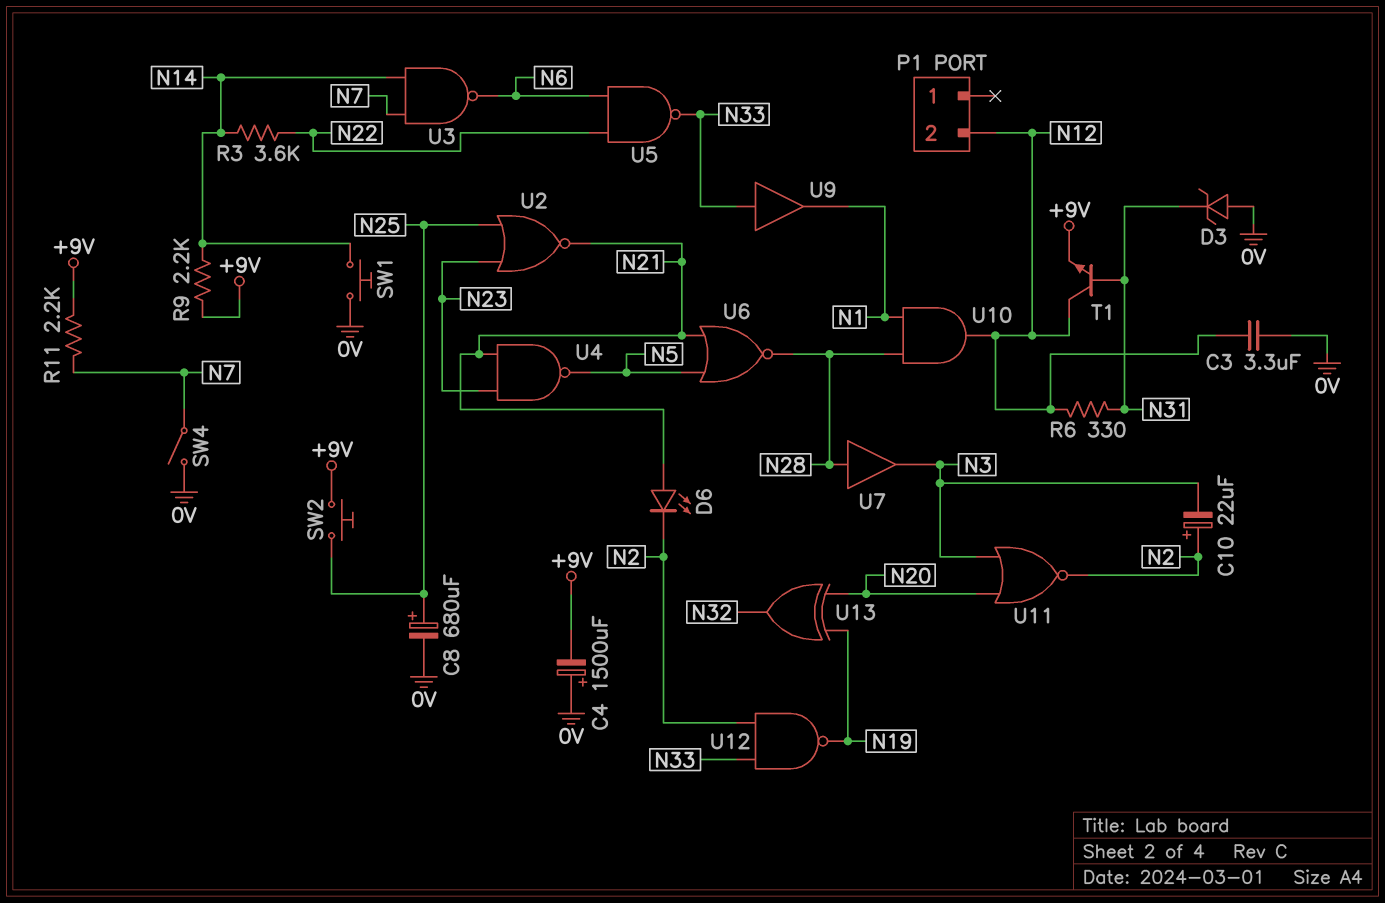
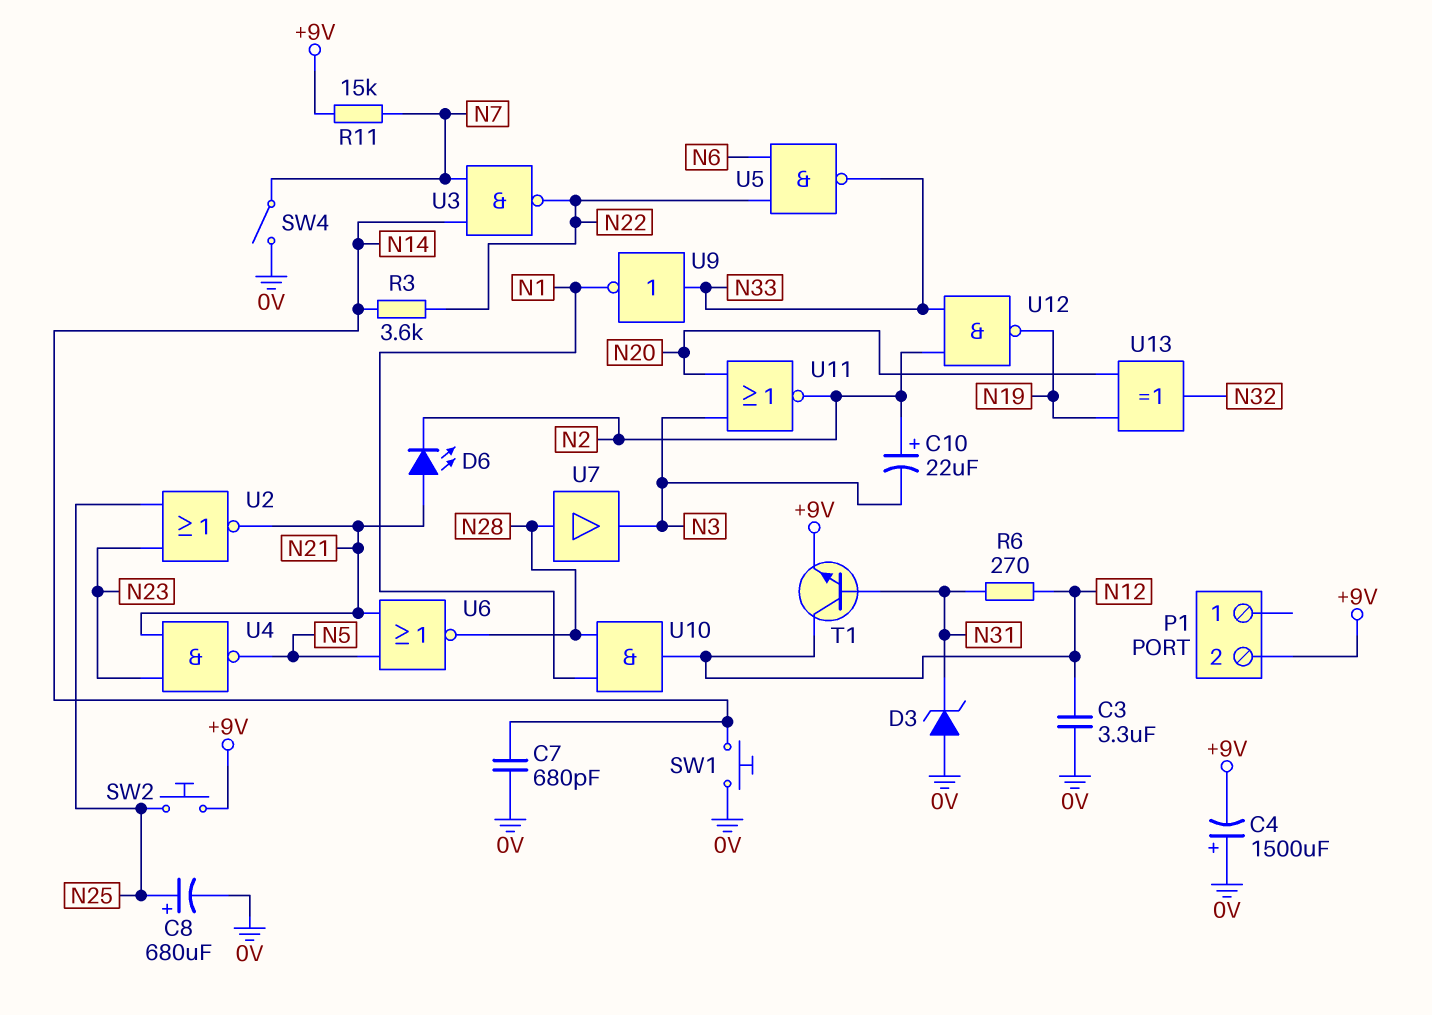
C7: none -> 680pF (0V, N14)
P1 pin 2: N12 -> +9V
R6: 330 (N12, N31) -> 270 (N12, N31)
R9: 2.2k (+9V, N14) -> none
R11: 2.2k (+9V, N7) -> 15k (+9V, N7)
U3: NAND (in N7, in N14, out N6) -> NAND (in N7, in N14, out N22)
U9: buffer (in N33, out N1) -> NOT (in N33, out N1)

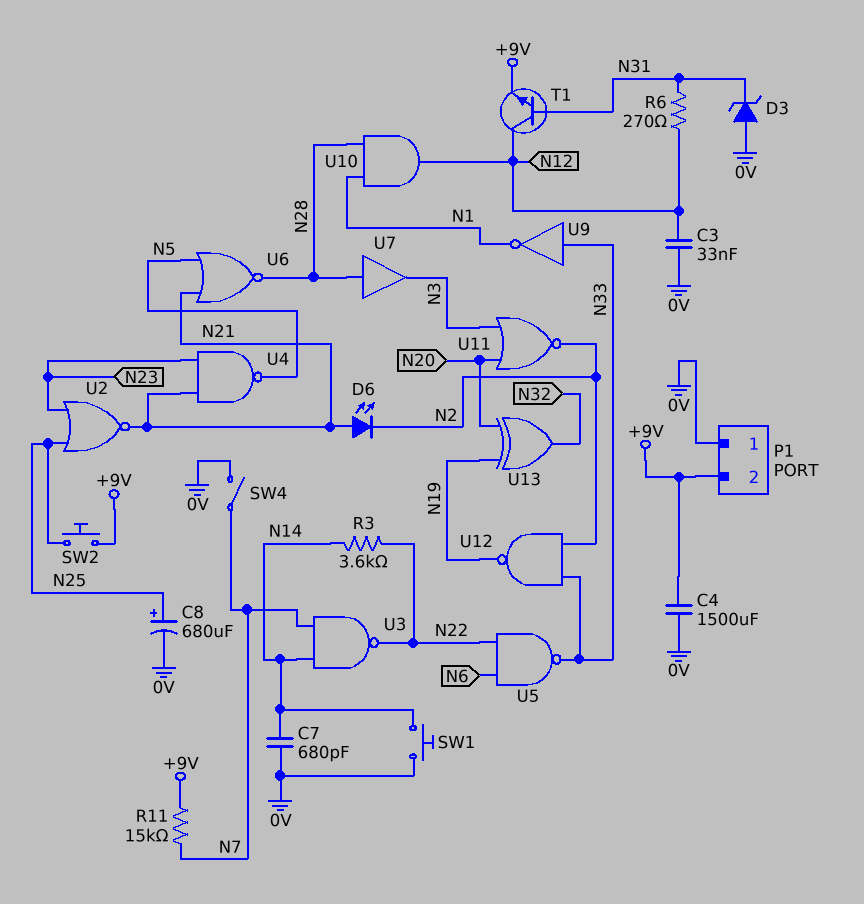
C3: 3.3uF (0V, N12) -> 33nF (0V, N12)
C4: 1500uF (plus 0V, minus +9V) -> 1500uF (+9V, 0V)
C10: 22uF (plus N2, minus N3) -> none
P1 pin 1: none -> 0V

